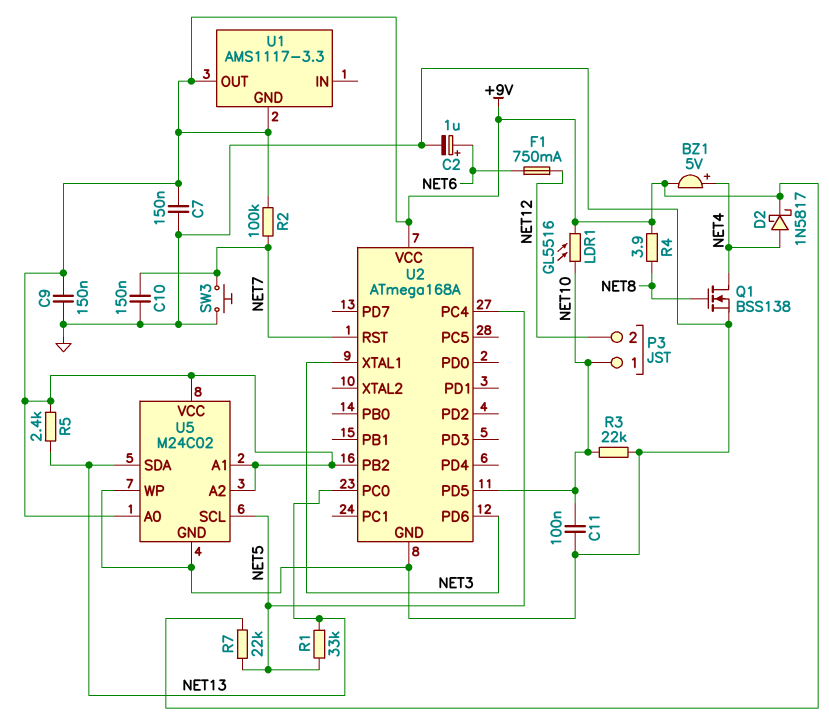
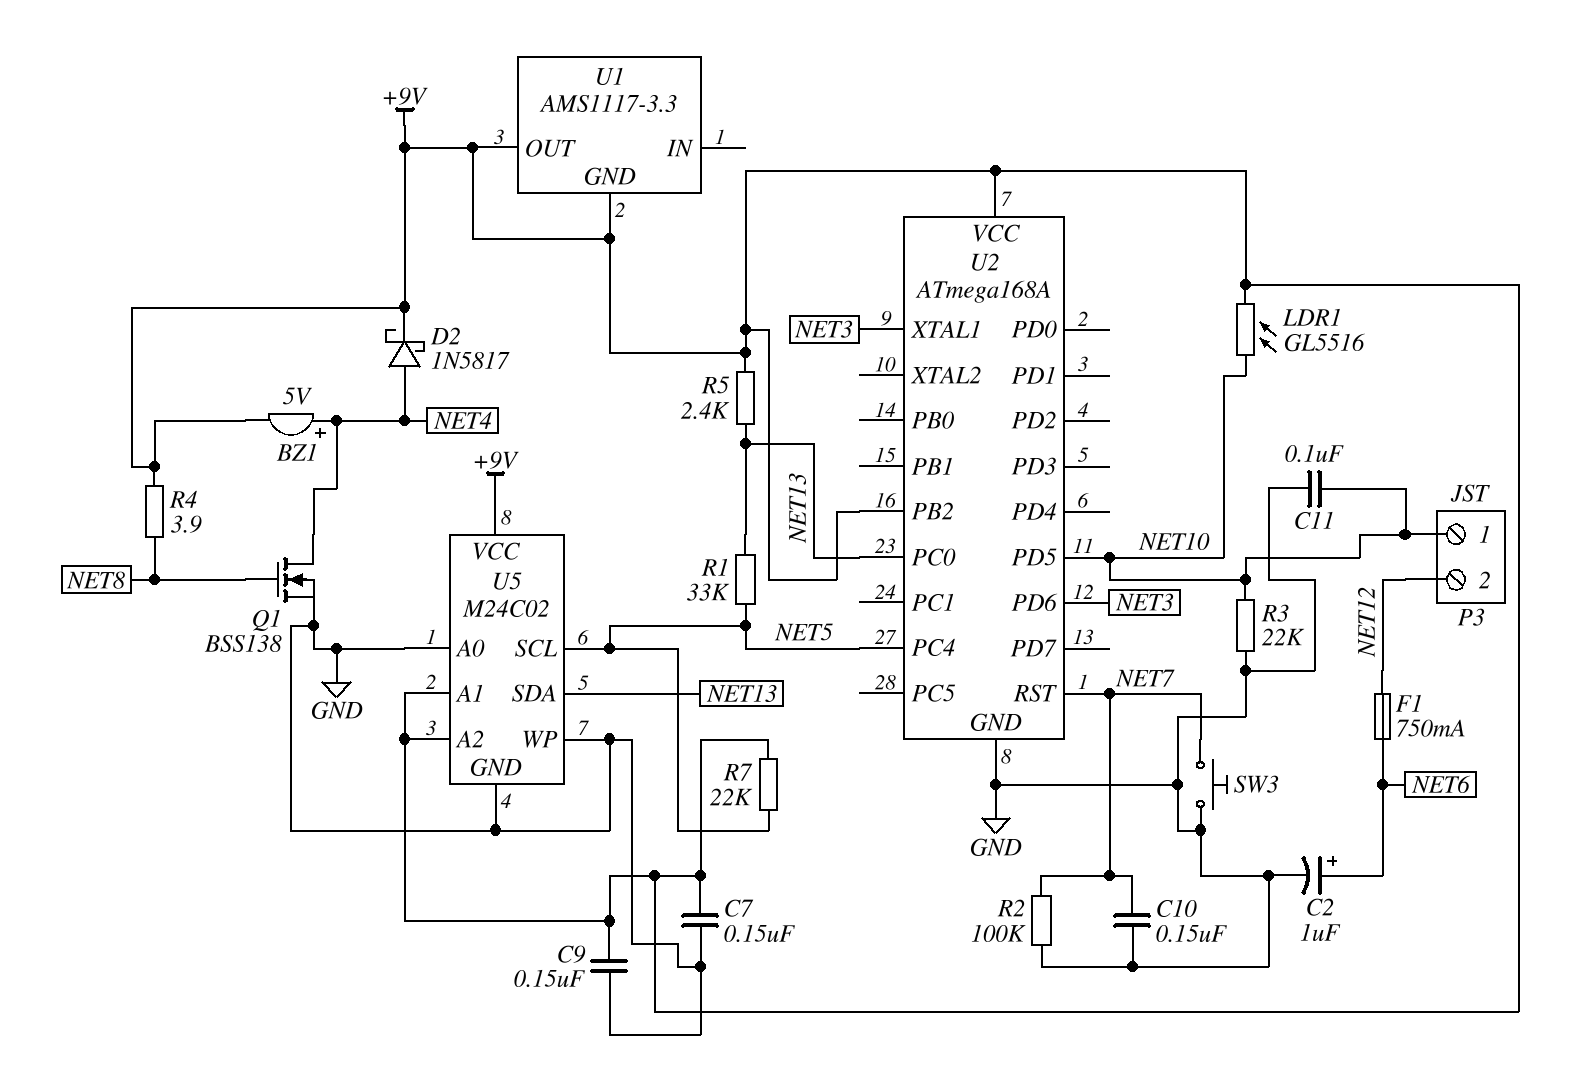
R2: 100k (+9V, NET7) -> 100k (GND, NET7)
U5 pin A0: +9V -> GND

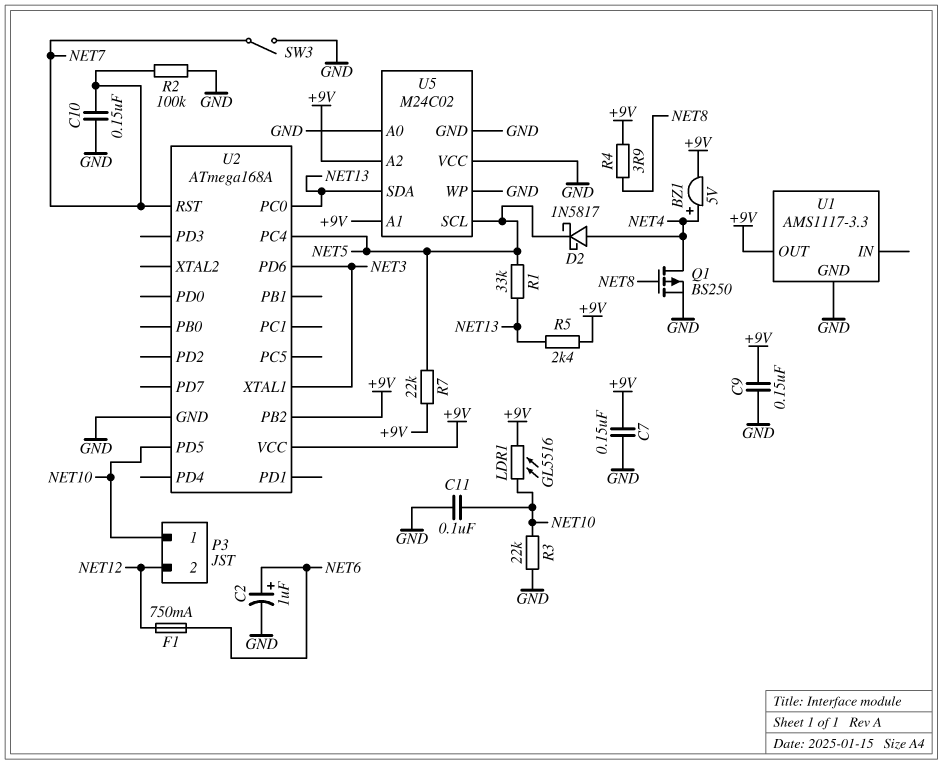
D2: schottky 1N5817 (A NET4, K +9V) -> schottky 1N5817 (A NET4, K NET5)
Q1: NMOS BSS138 (G NET8, D NET4, S GND) -> PMOS BS250 (G NET8, D NET4, S GND)
SW3: button (GND, NET7) -> switch (GND, NET7)
U1 pin GND: +9V -> GND
U5 pin VCC: +9V -> GND

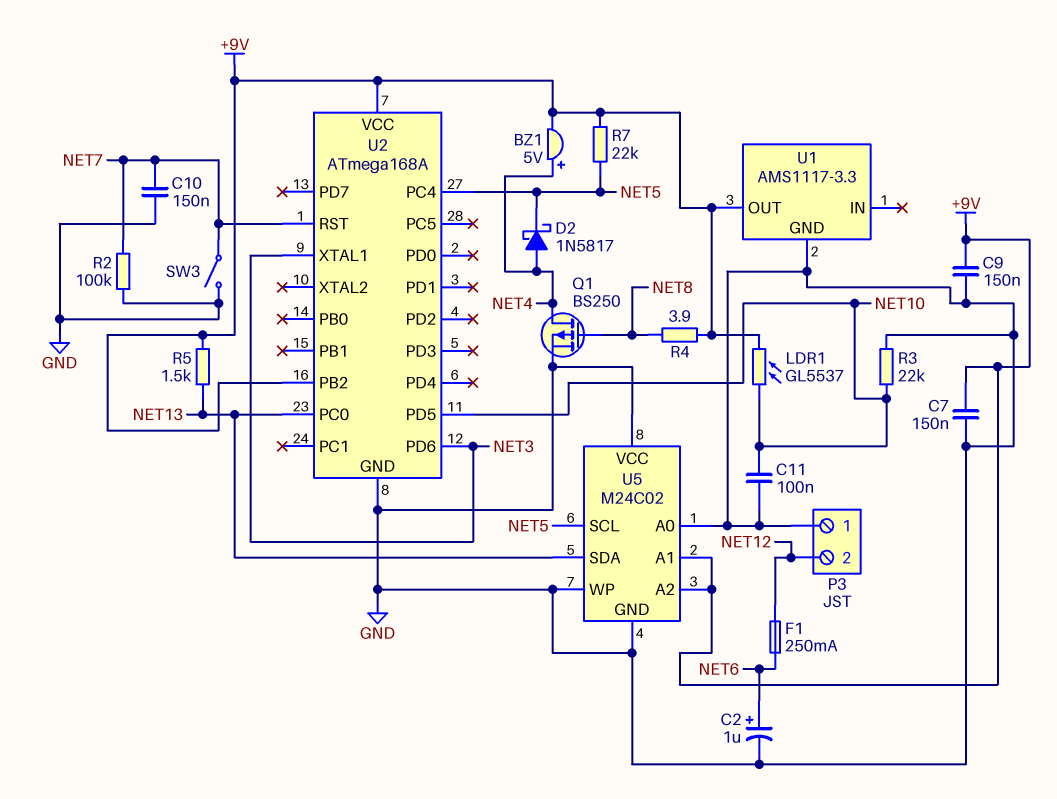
F1: 750mA (NET6, NET12) -> 250mA (NET6, NET12)
LDR1: GL5516 (+9V, NET10) -> GL5537 (+9V, NET10)
P3 pin 1: NET10 -> GND
R1: 33k (NET5, NET13) -> none
R5: 2.4k (+9V, NET13) -> 1.5k (+9V, NET13)

